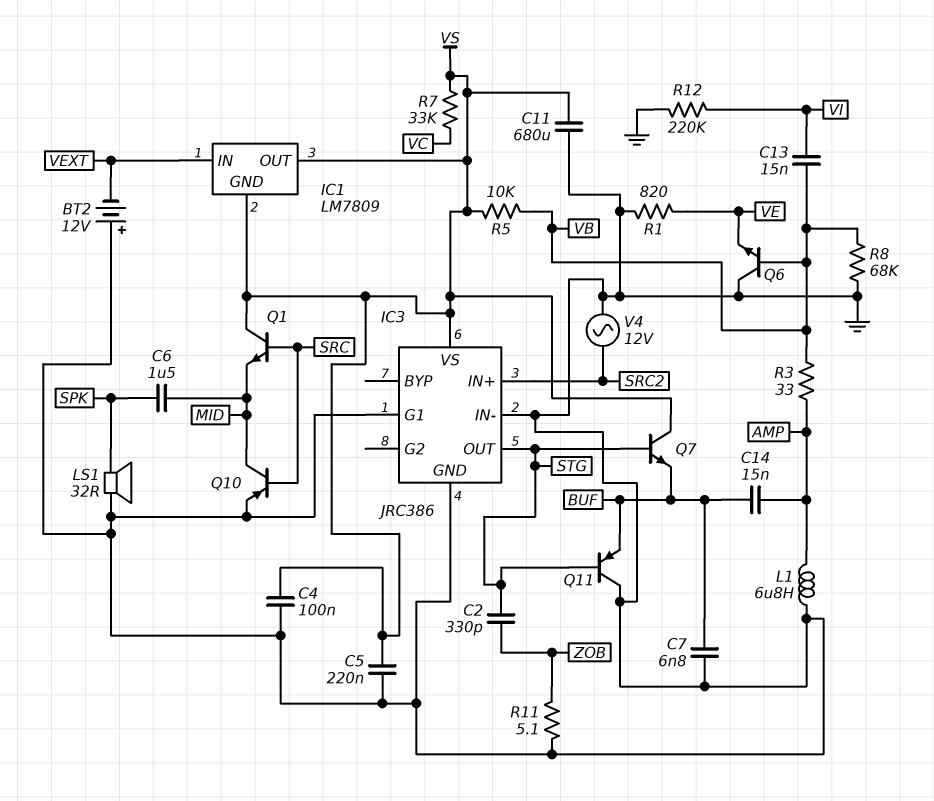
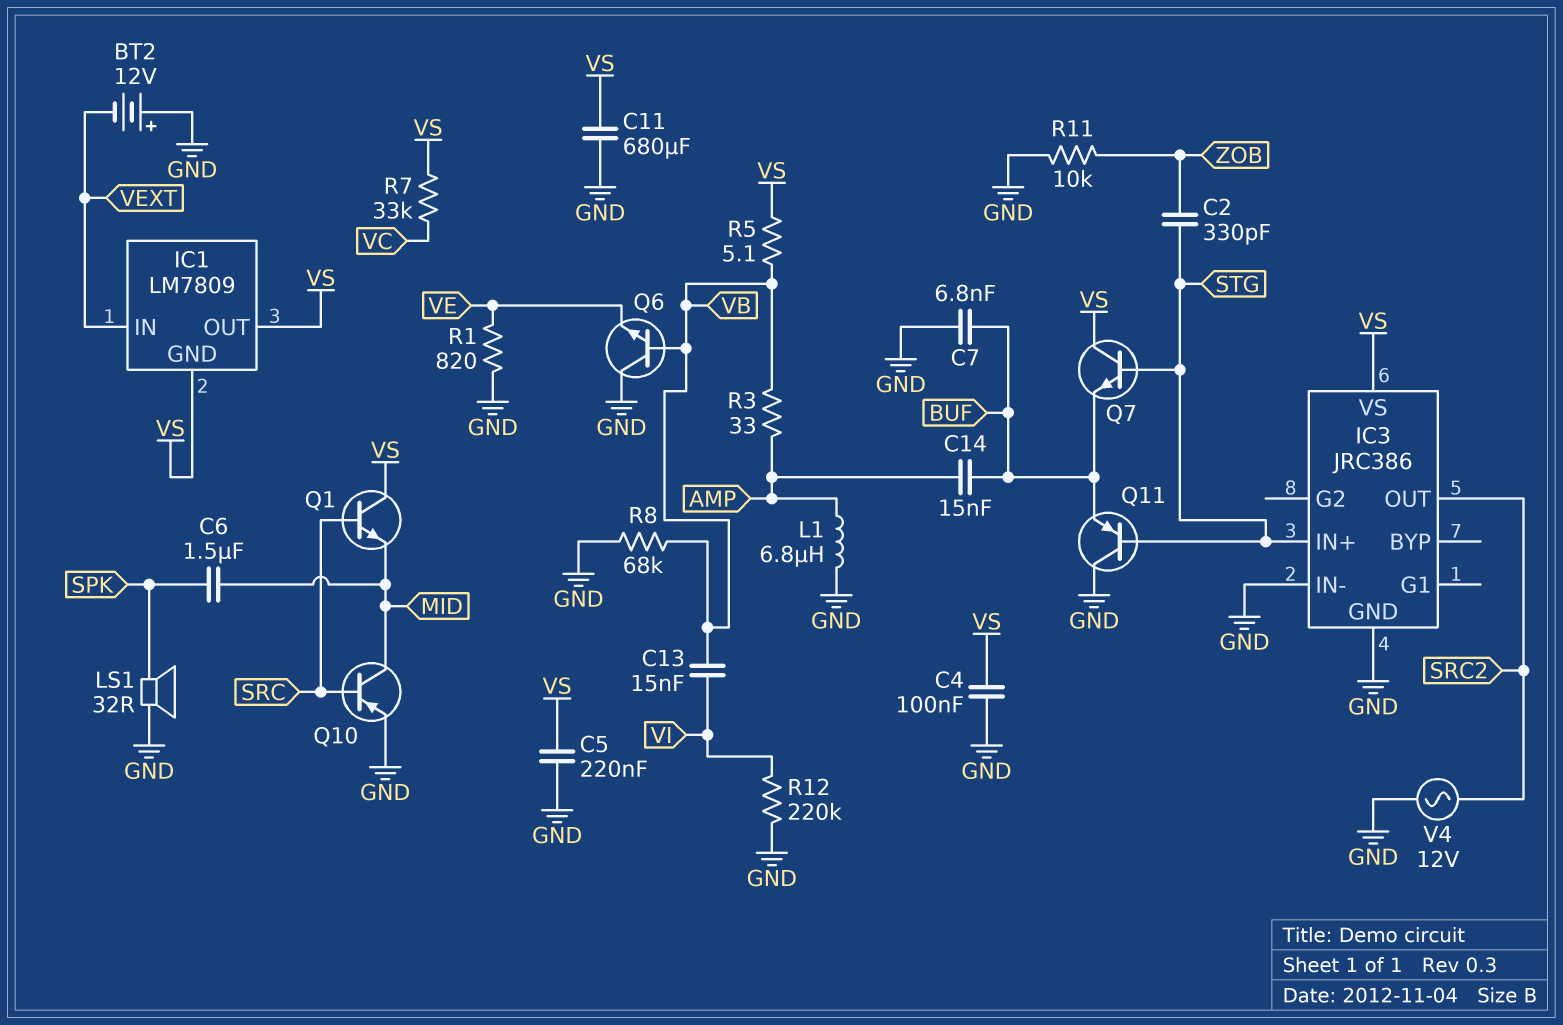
IC3 pin G1: GND -> none
IC3 pin IN+: SRC2 -> STG
IC3 pin OUT: STG -> SRC2
R5: 10k (VB, VS) -> 5.1 (VB, VS)
R11: 5.1 (GND, ZOB) -> 10k (GND, ZOB)

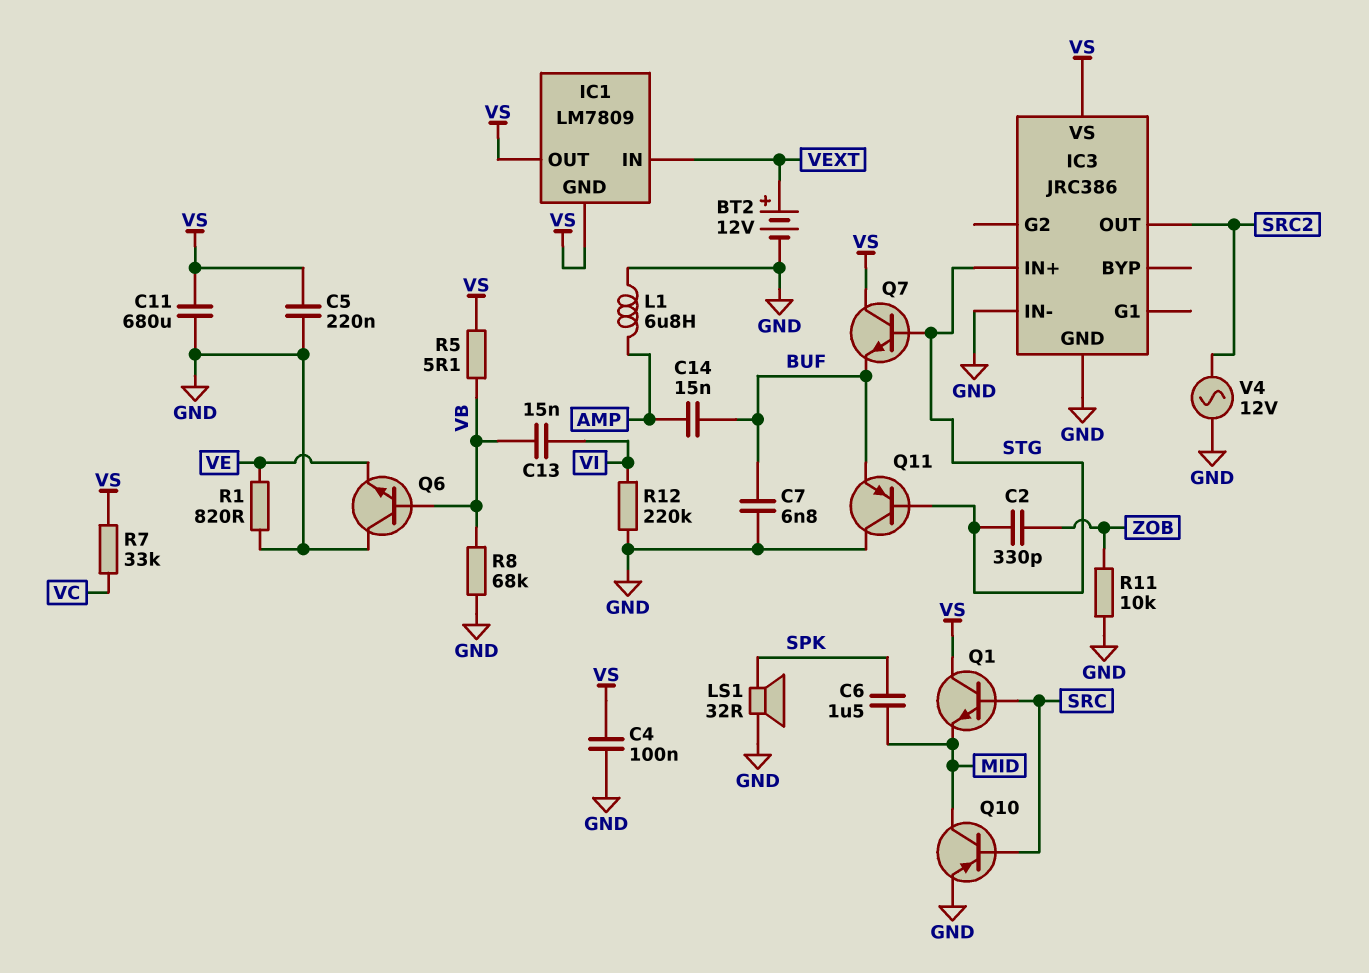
BT2: 12V (plus GND, minus VEXT) -> 12V (plus VEXT, minus GND)
R3: 33 (AMP, VB) -> none

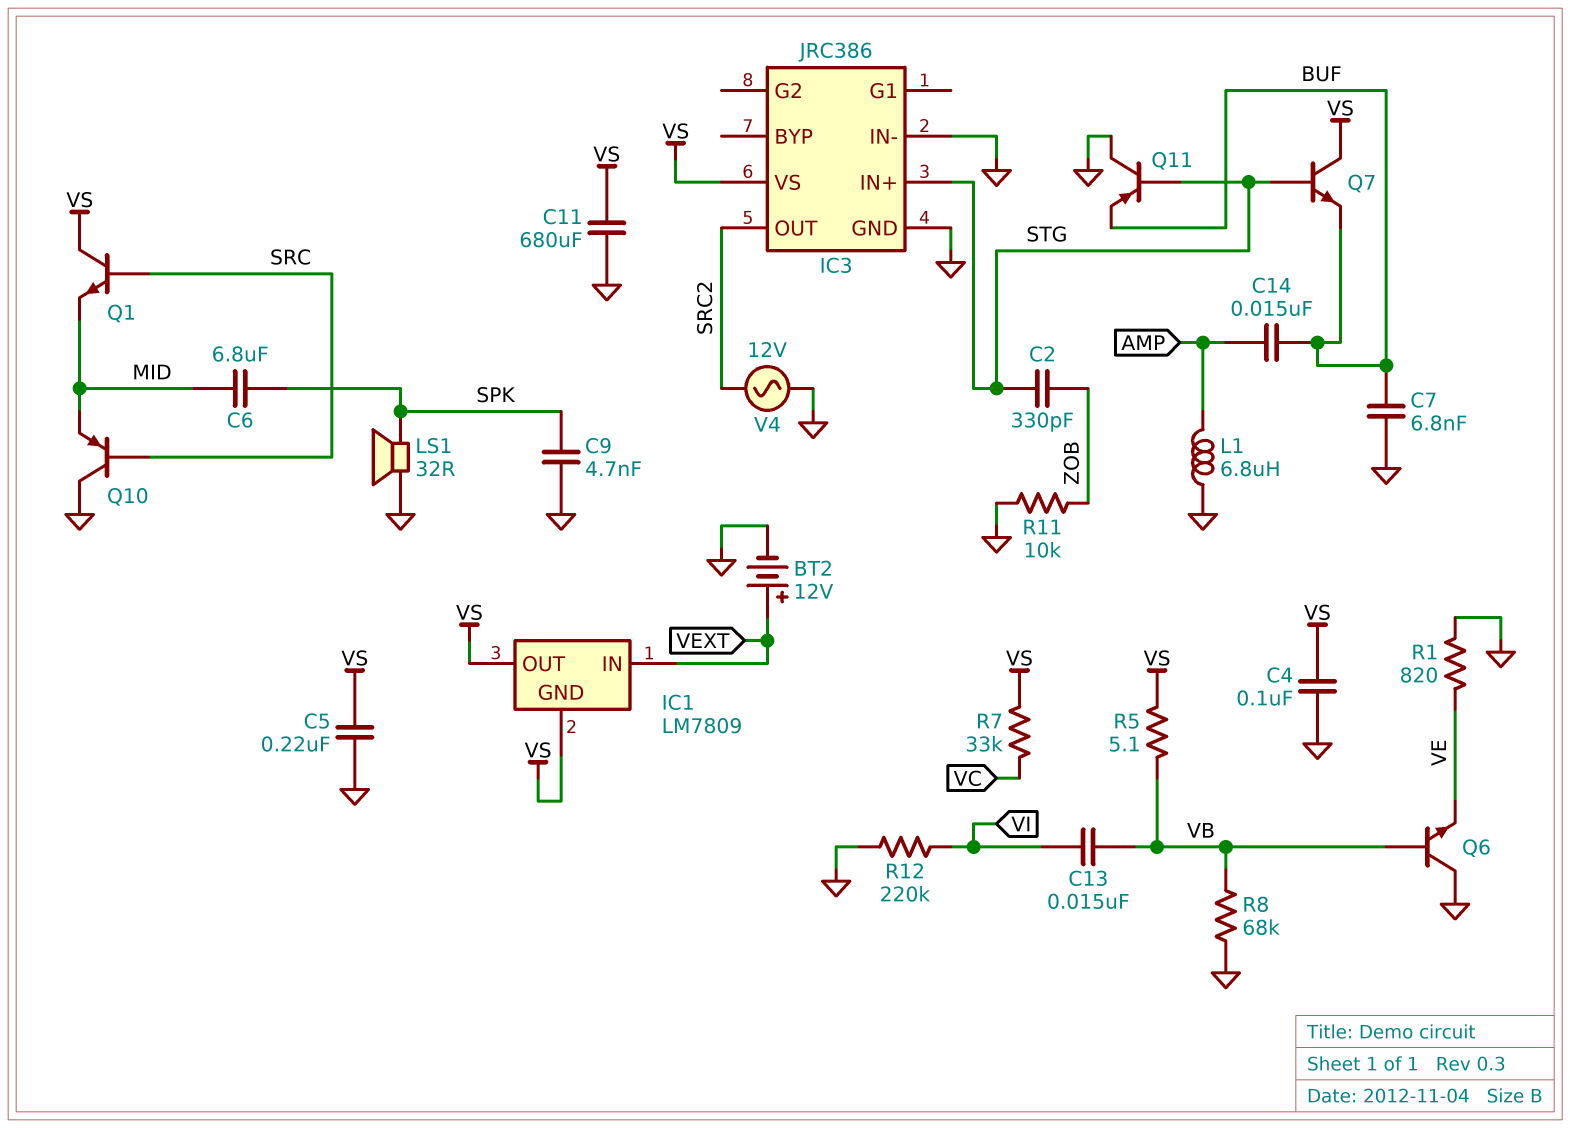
C6: 1.5uF (MID, SPK) -> 6.8uF (MID, SPK)
C9: none -> 4.7nF (GND, SPK)
Q10: PNP (B SRC, C MID, E GND) -> PNP (B SRC, C GND, E MID)

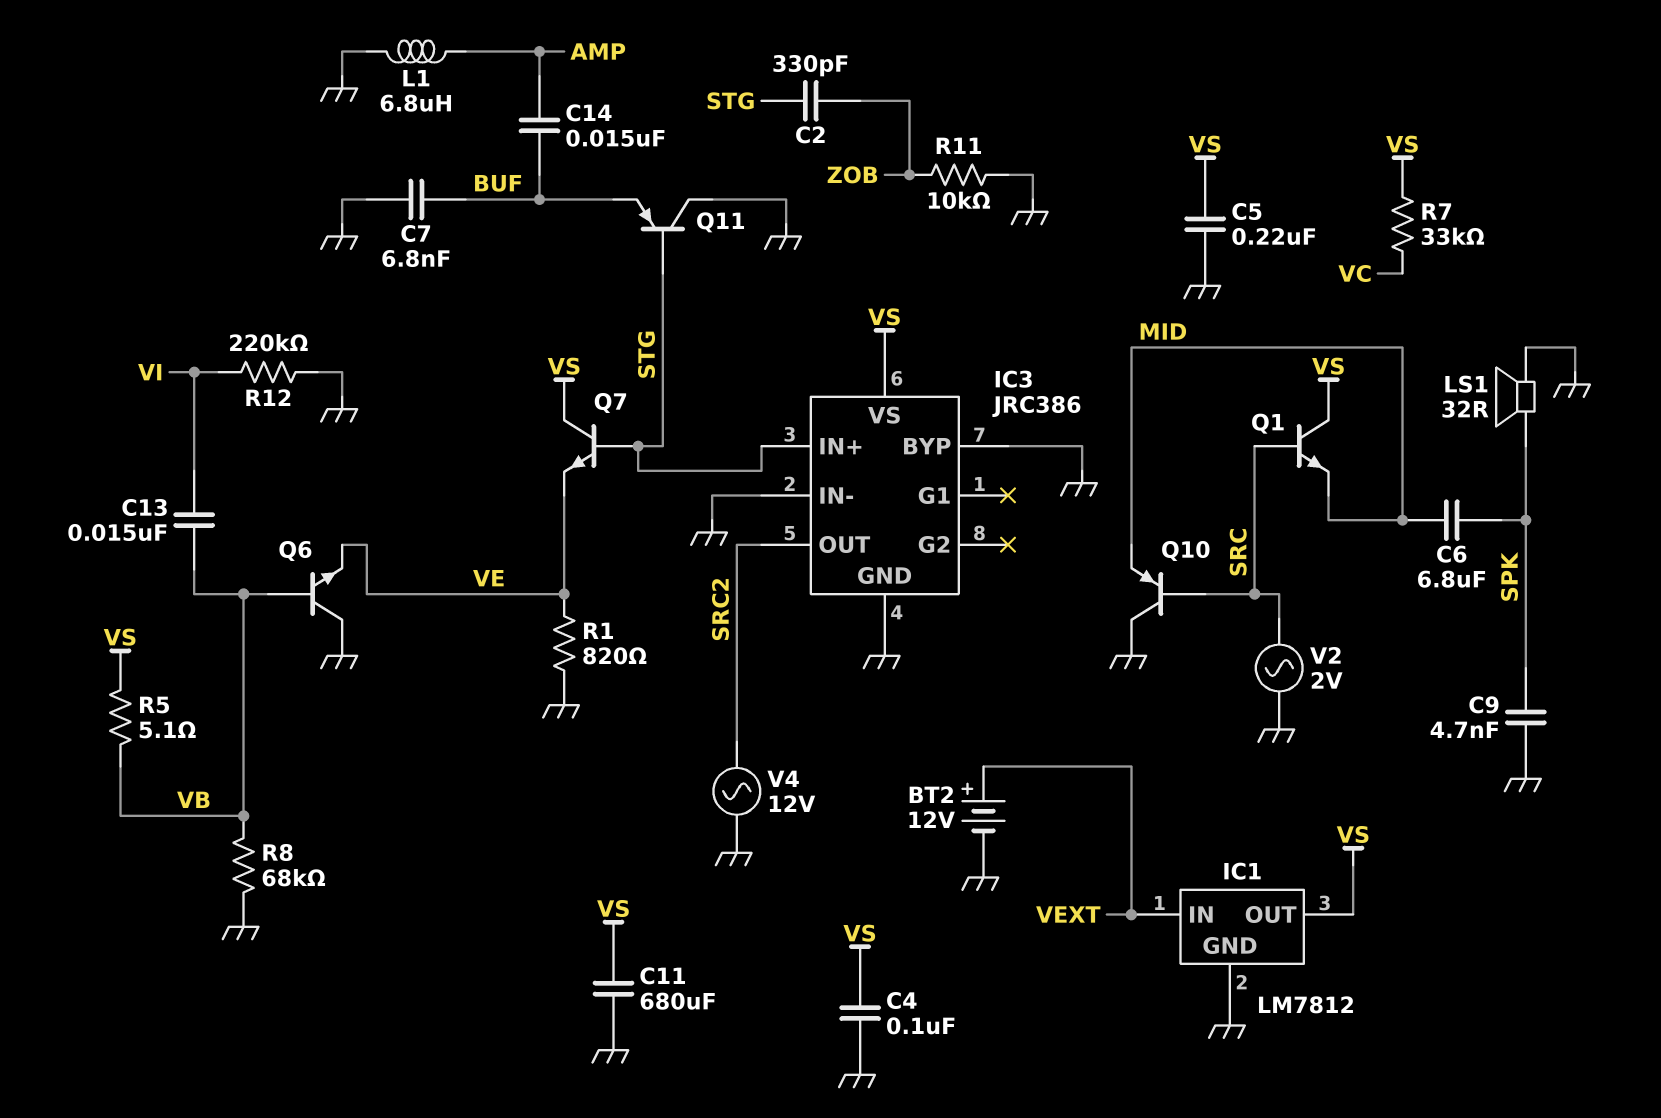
IC1: LM7809 -> LM7812
IC1 pin GND: VS -> GND
IC3 pin BYP: none -> GND
Q7: NPN (B STG, C VS, E BUF) -> NPN (B STG, C VS, E VE)
V2: none -> AC 2V (GND, SRC)

